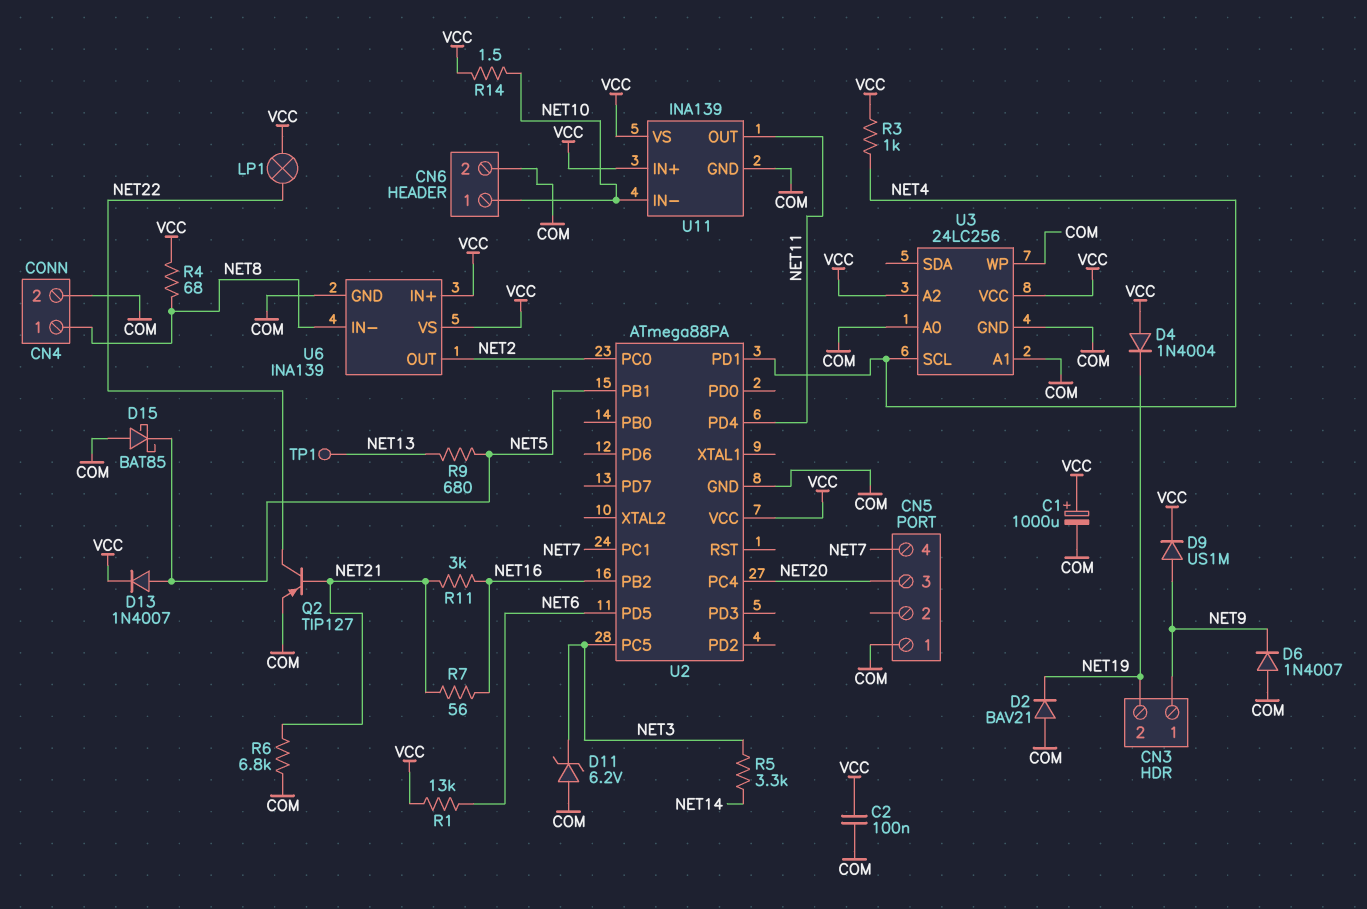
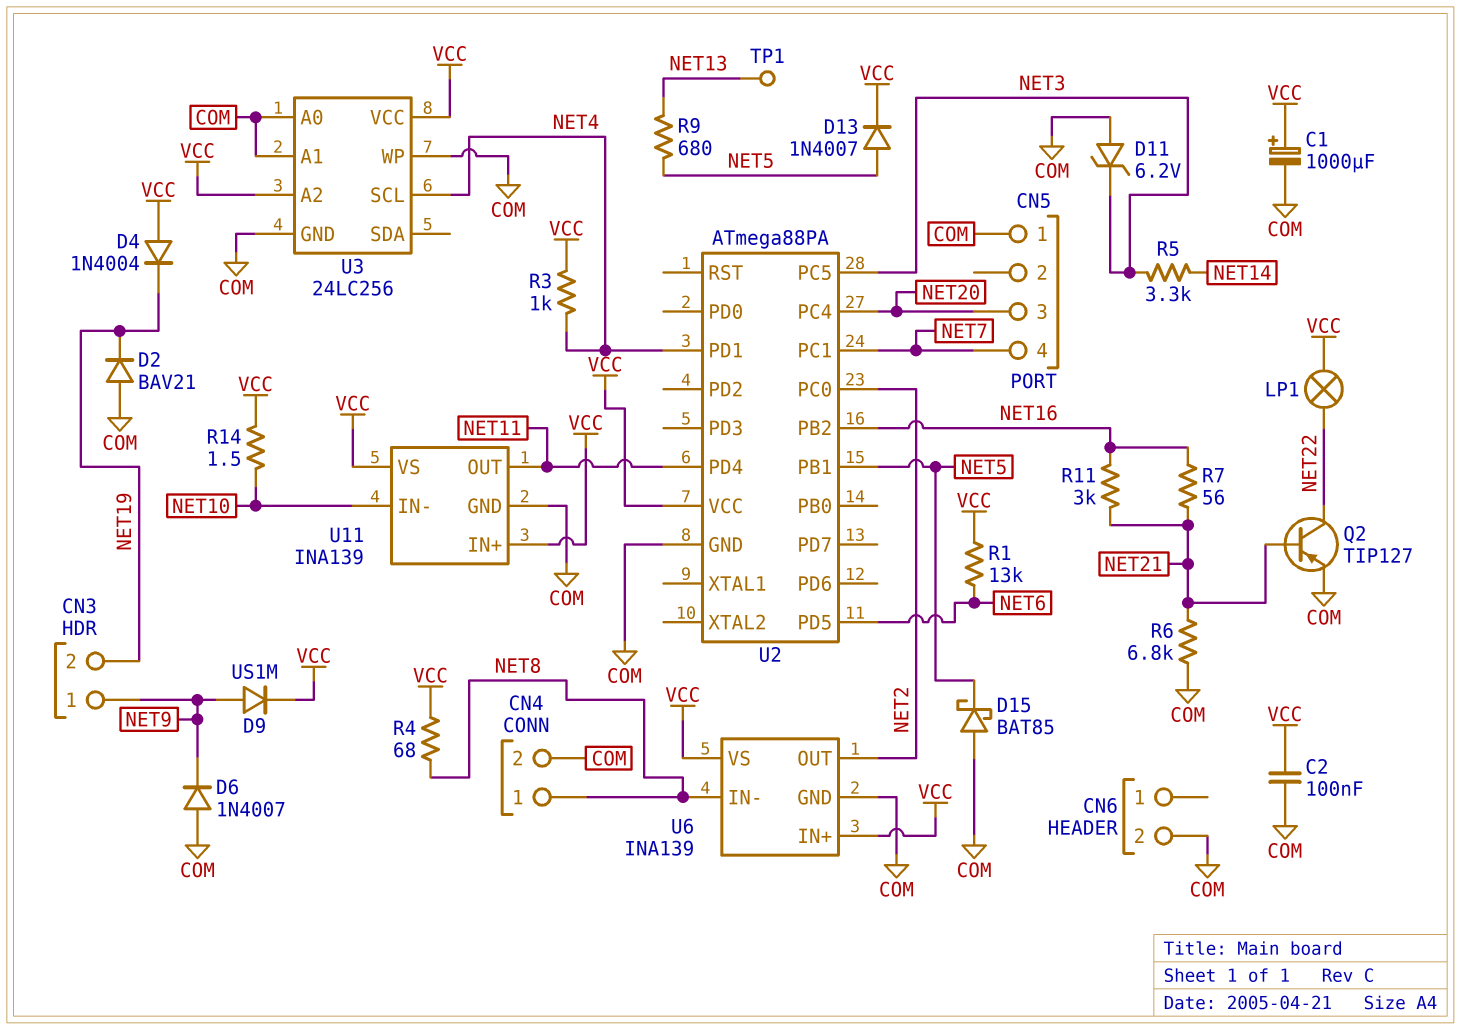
CN6 pin 1: NET10 -> none

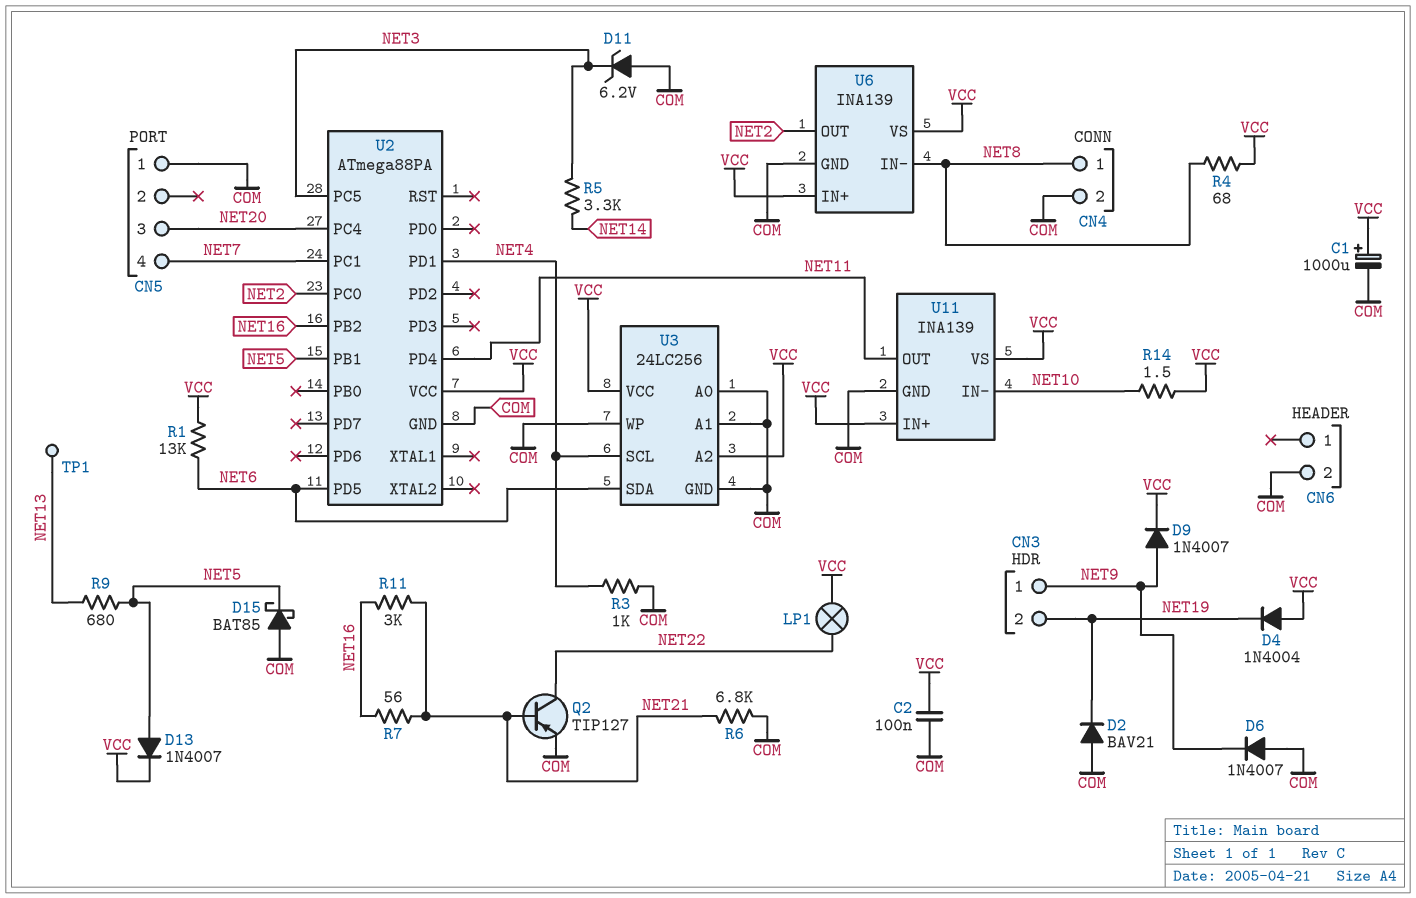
D9: diode US1M (A NET9, K VCC) -> diode 1N4007 (A NET9, K VCC)
R3: 1k (NET4, VCC) -> 1k (COM, NET4)
U3 pin SDA: none -> NET6

